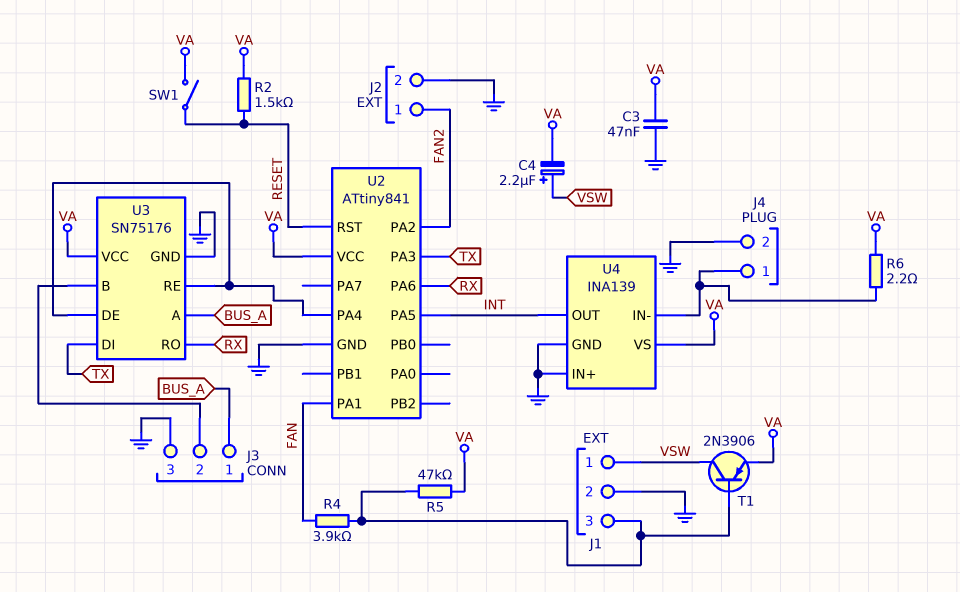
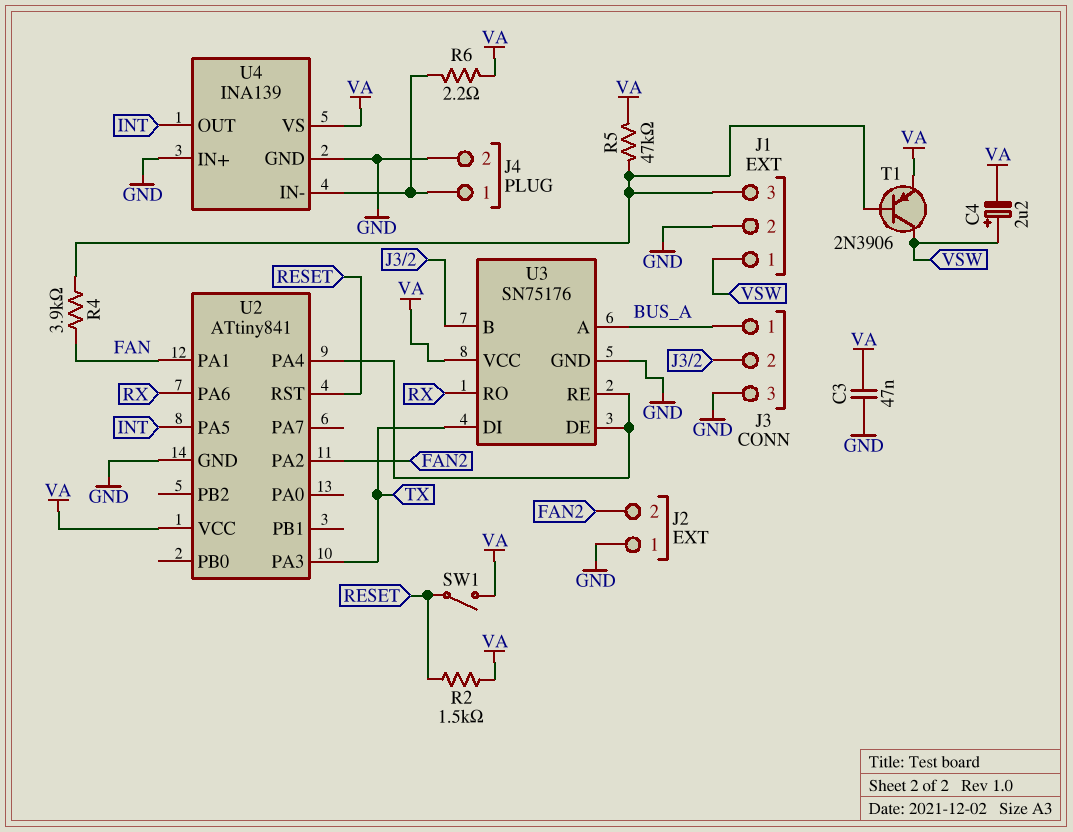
J2 pin 1: FAN2 -> GND
J2 pin 2: GND -> FAN2

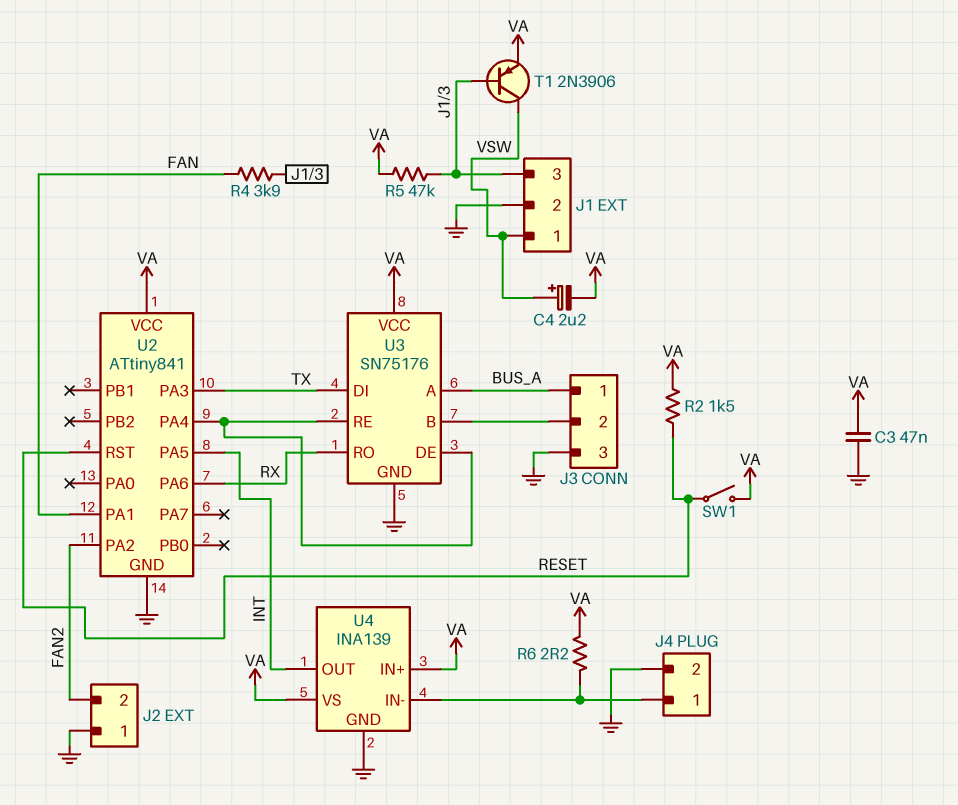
U4 pin IN+: GND -> VA

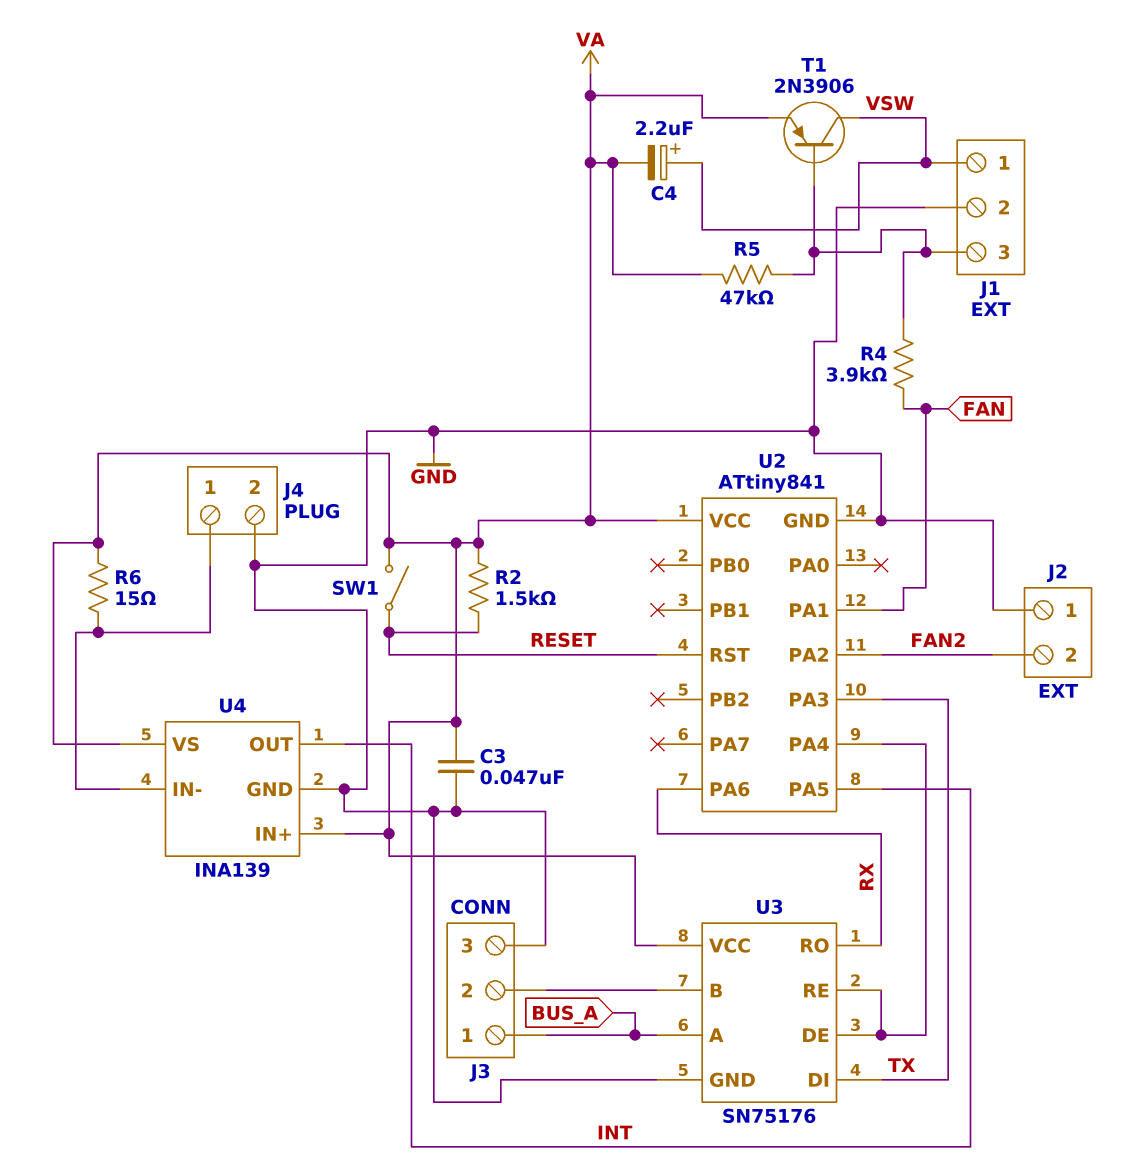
R6: 2.2 (J4/1, VA) -> 15 (J4/1, VA)

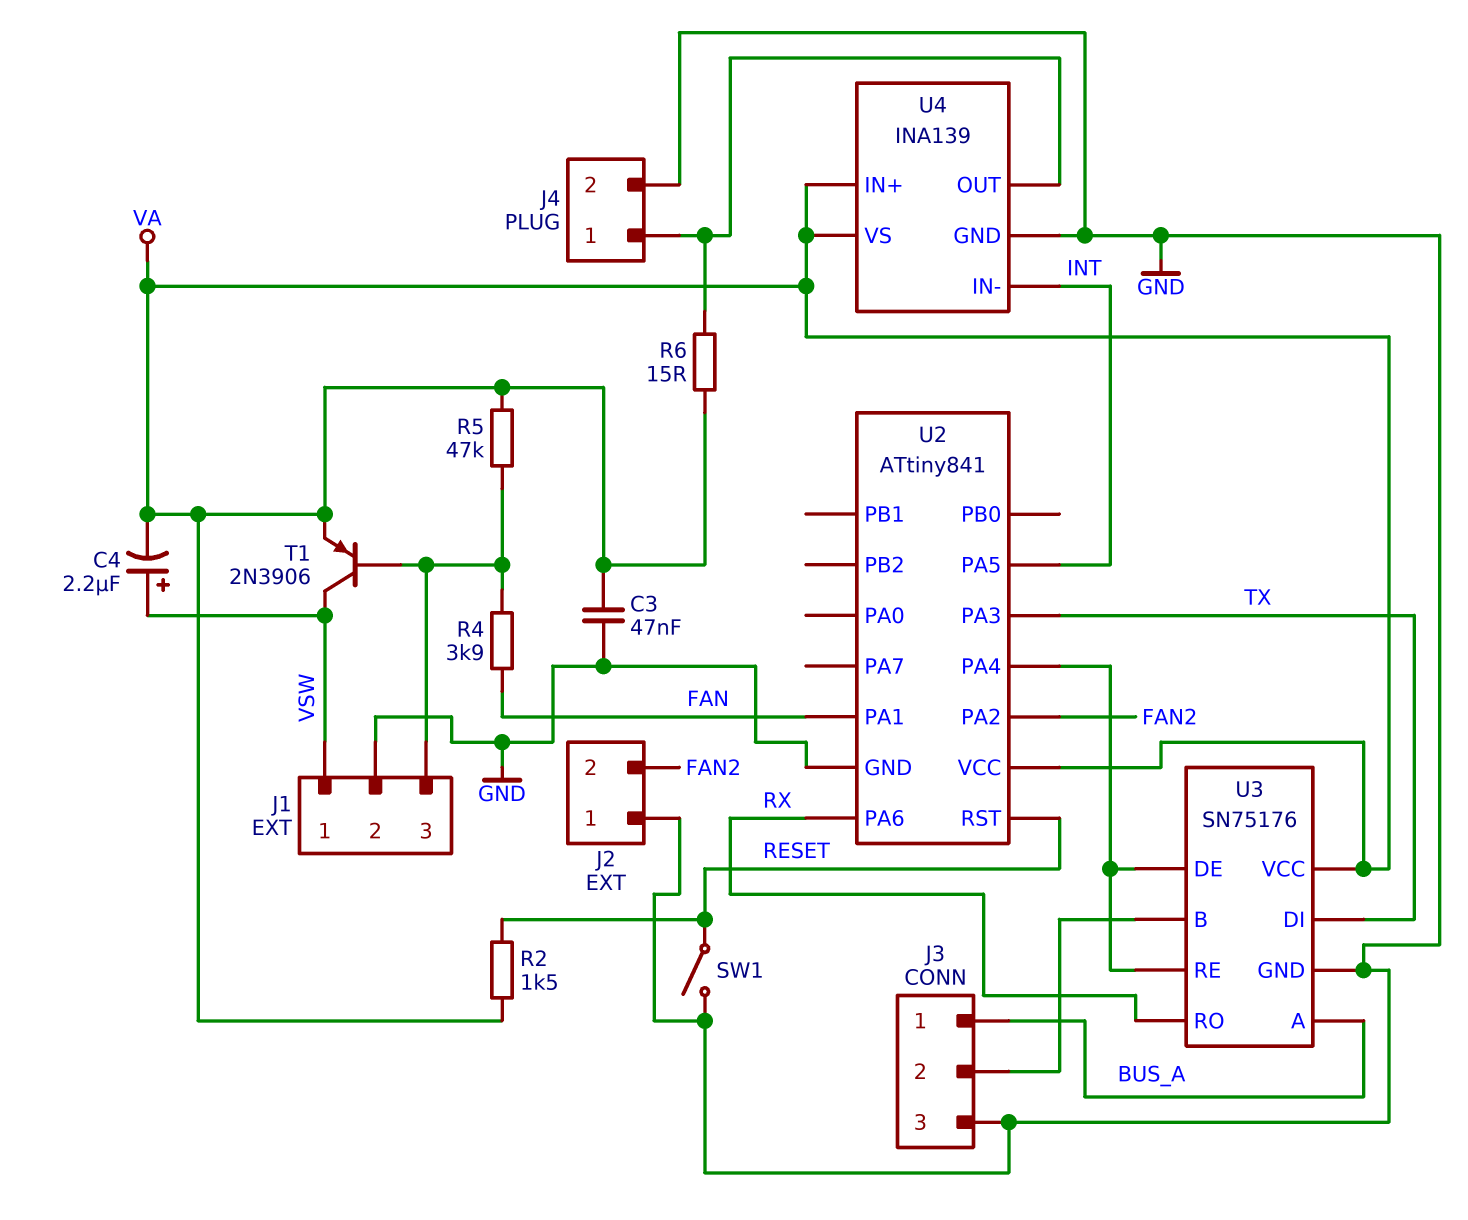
SW1: switch (RESET, VA) -> switch (GND, RESET)
U4 pin IN-: J4/1 -> INT
U4 pin OUT: INT -> J4/1

